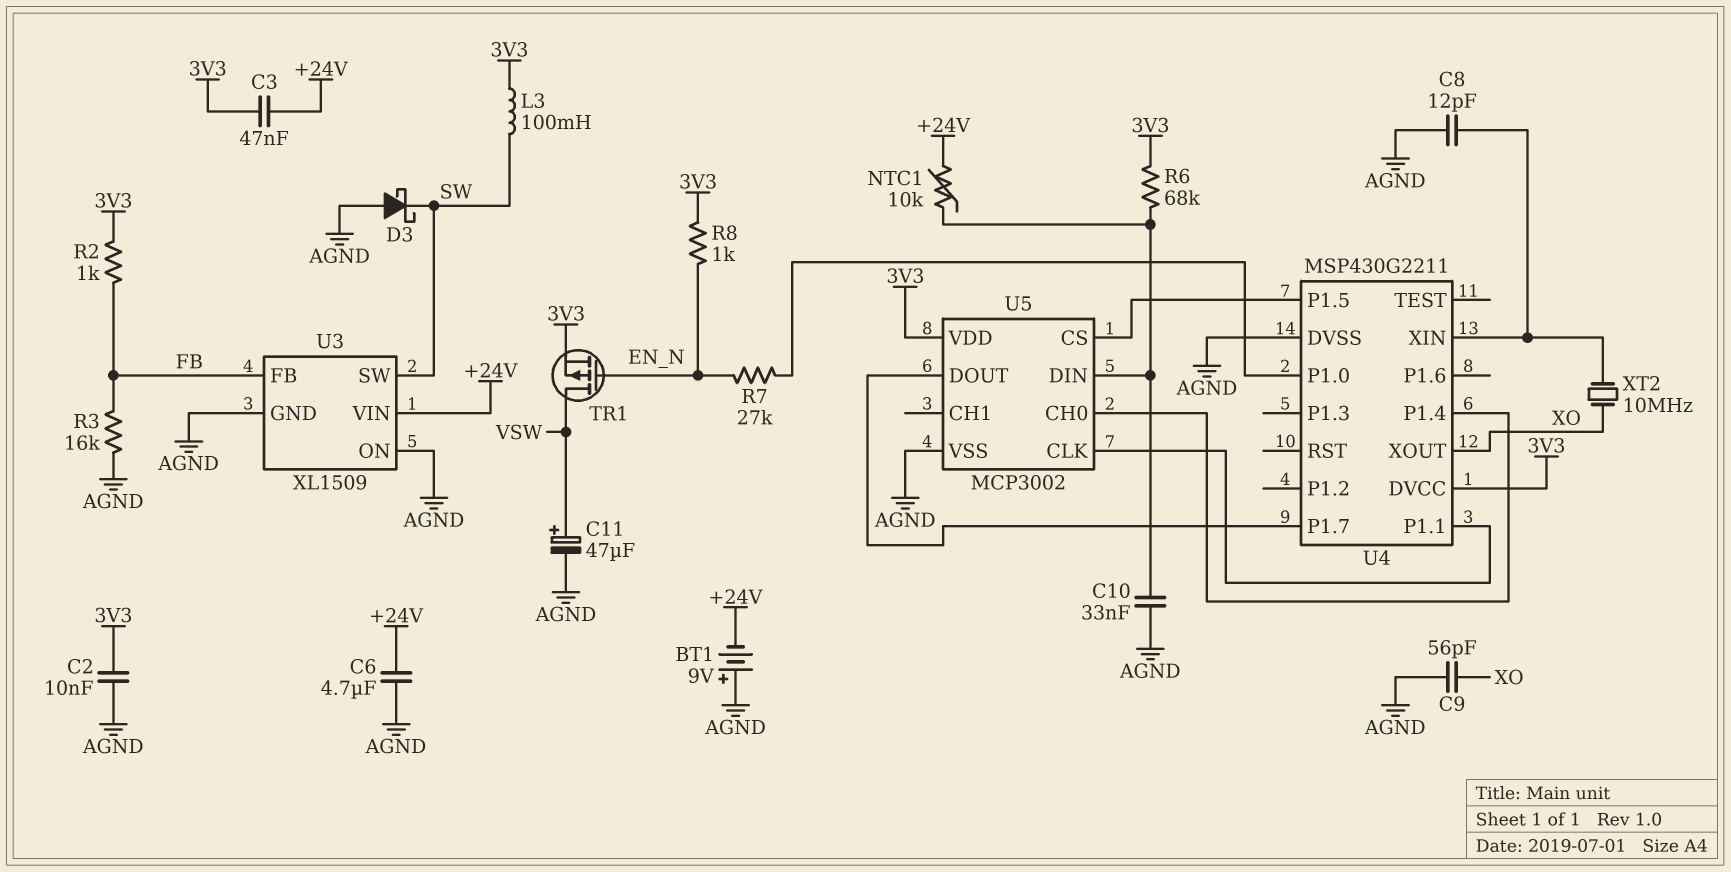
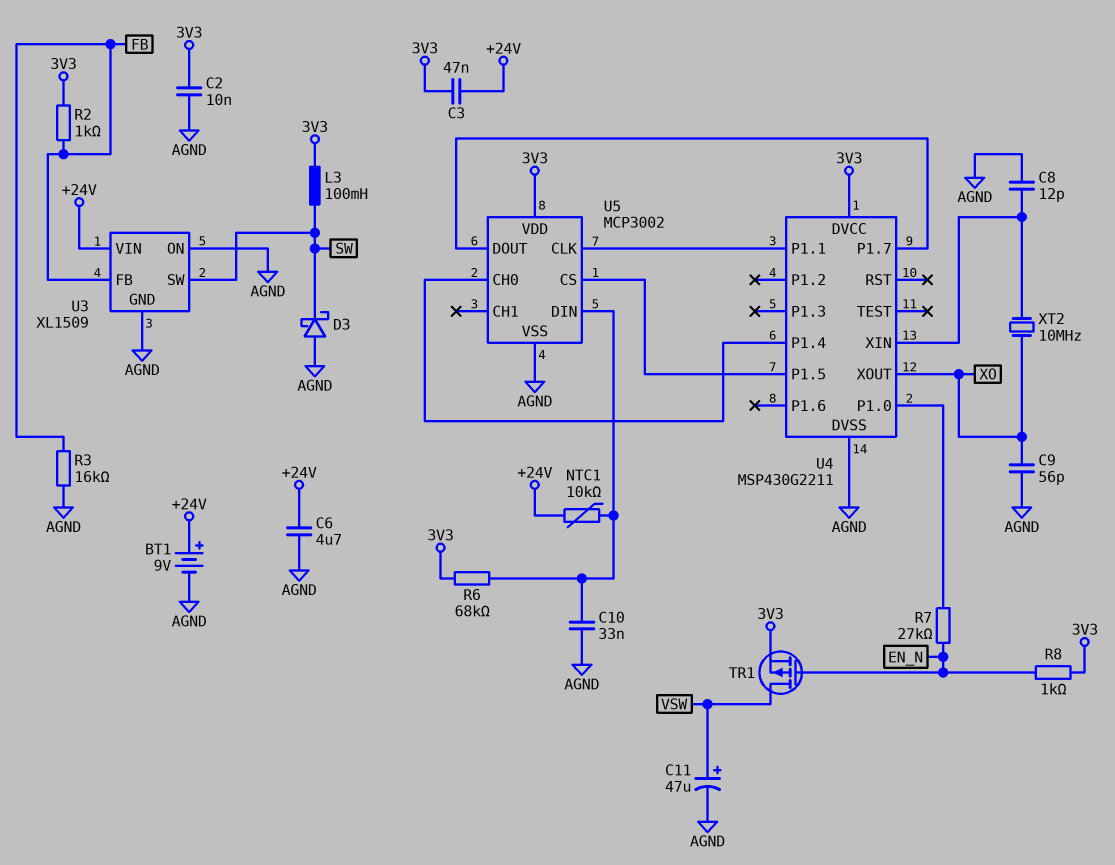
BT1: 9V (plus AGND, minus +24V) -> 9V (plus +24V, minus AGND)

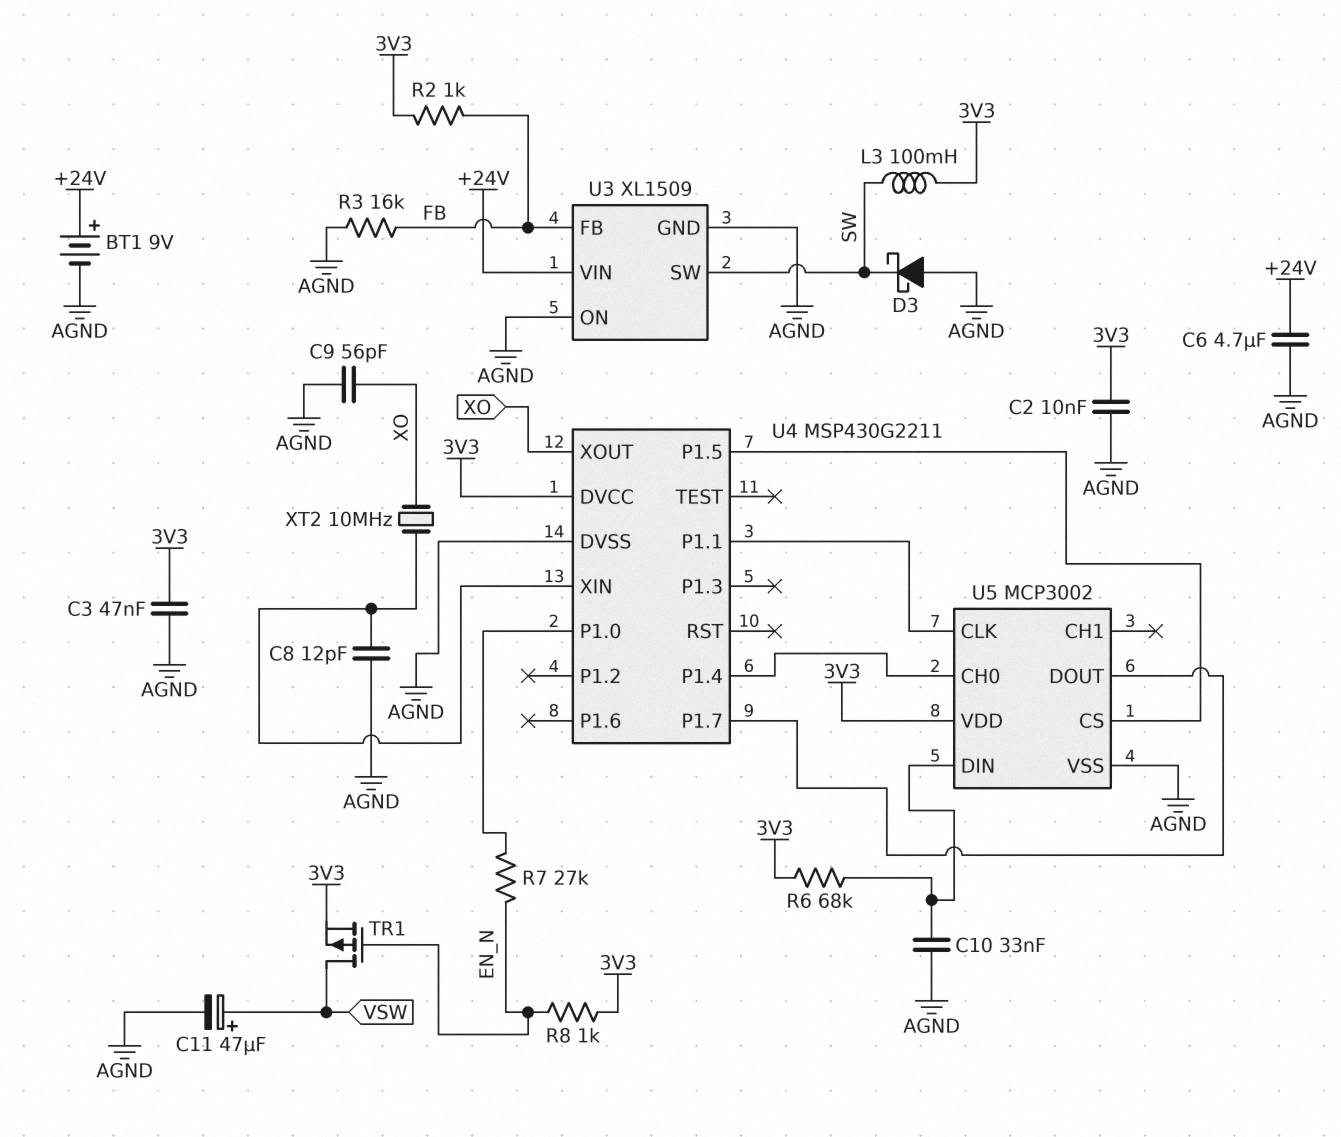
C3: 47nF (+24V, 3V3) -> 47nF (3V3, AGND)
NTC1: 10k (+24V, U5/DIN) -> none

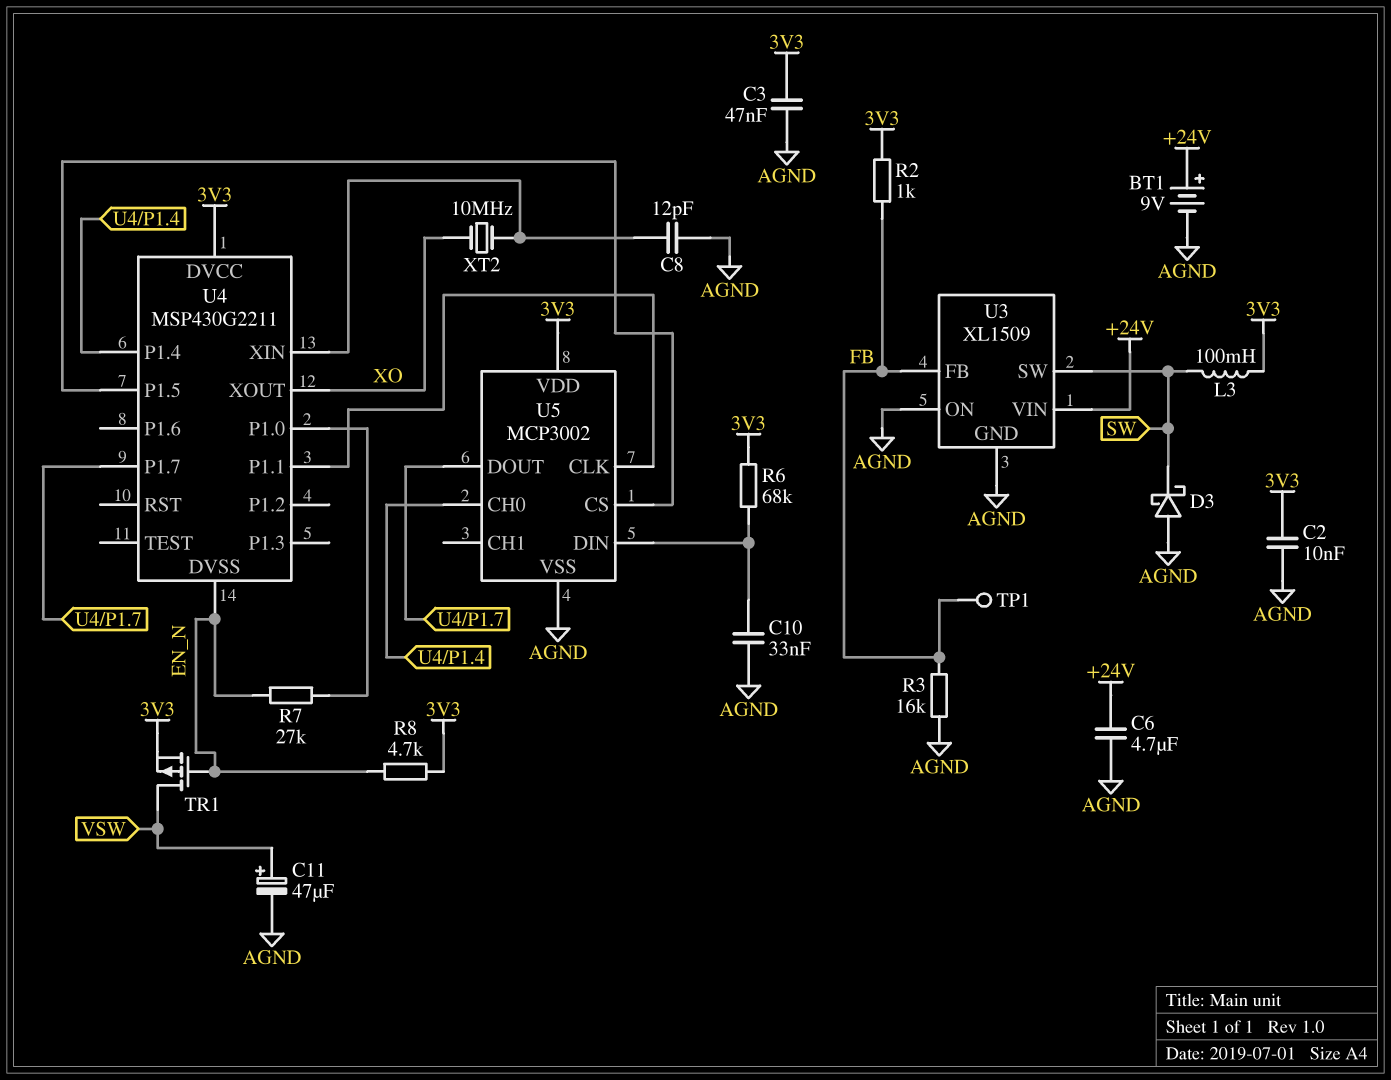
C9: 56pF (AGND, XO) -> none
R8: 1k (3V3, EN_N) -> 4.7k (3V3, EN_N)
TP1: none -> test point (FB)
U4 pin DVSS: AGND -> EN_N

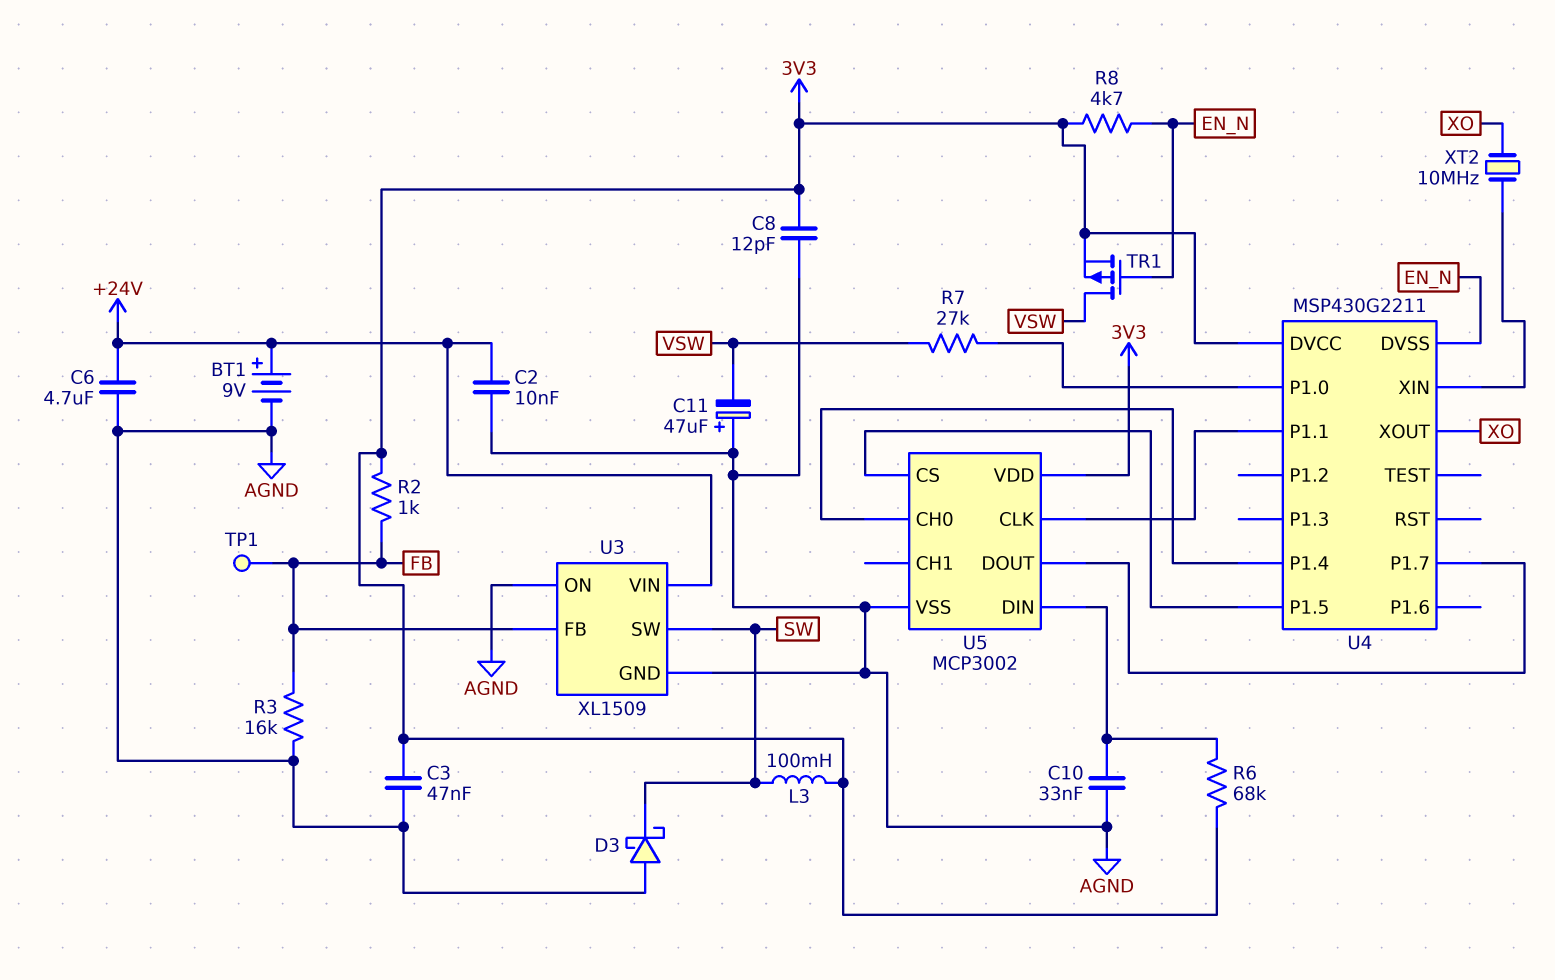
C2: 10nF (3V3, AGND) -> 10nF (+24V, AGND)
C8: 12pF (AGND, U4/XIN) -> 12pF (3V3, AGND)
C11: 47uF (plus VSW, minus AGND) -> 47uF (plus AGND, minus VSW)
R7: 27k (EN_N, U4/P1.0) -> 27k (U4/P1.0, VSW)

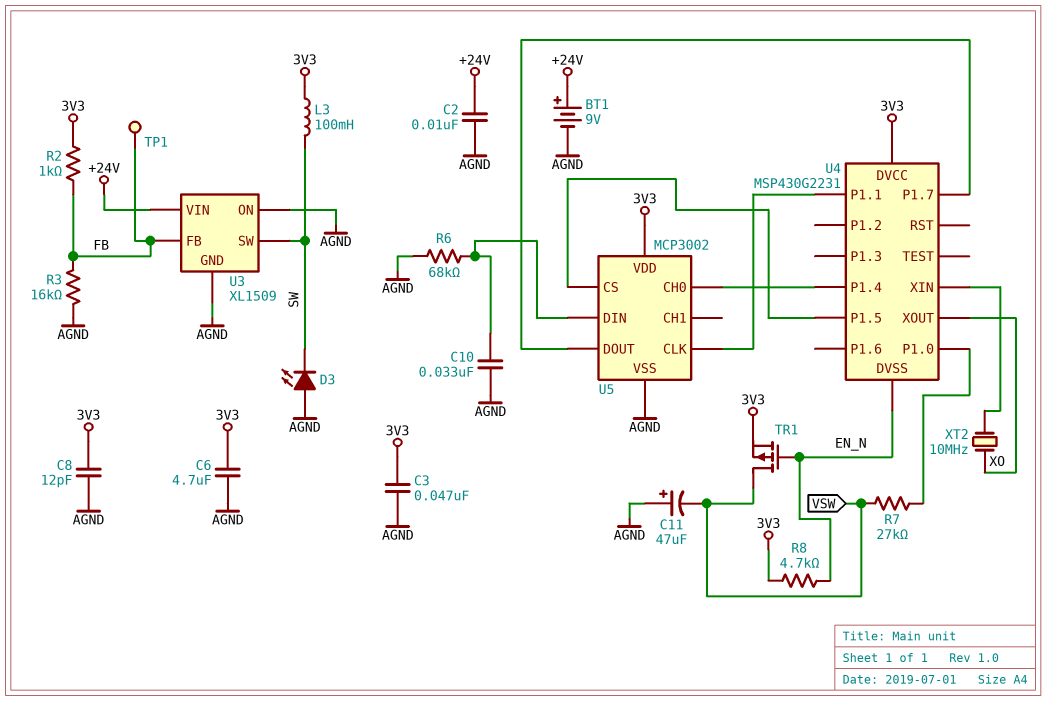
C6: 4.7uF (+24V, AGND) -> 4.7uF (3V3, AGND)
D3: schottky (A AGND, K SW) -> LED (A AGND, K SW)
R6: 68k (3V3, U5/DIN) -> 68k (AGND, U5/DIN)
U4: MSP430G2211 -> MSP430G2231

